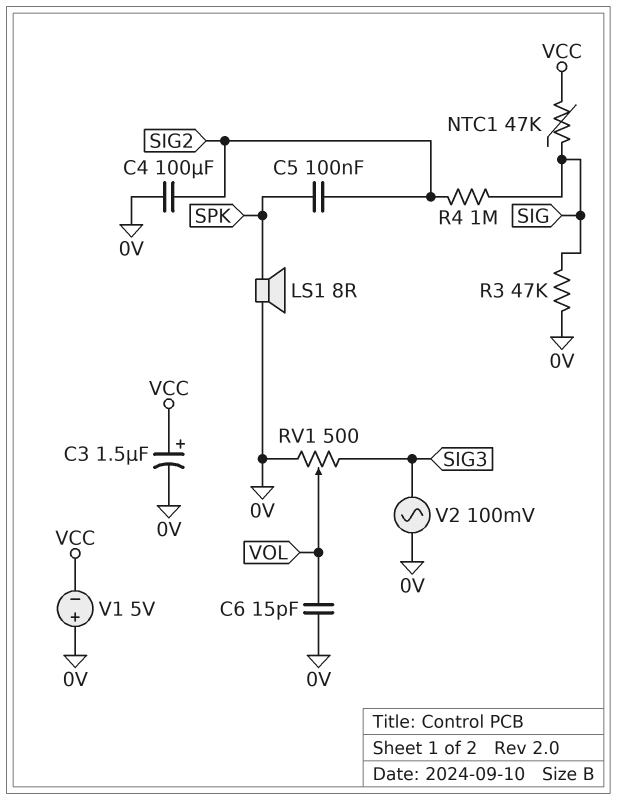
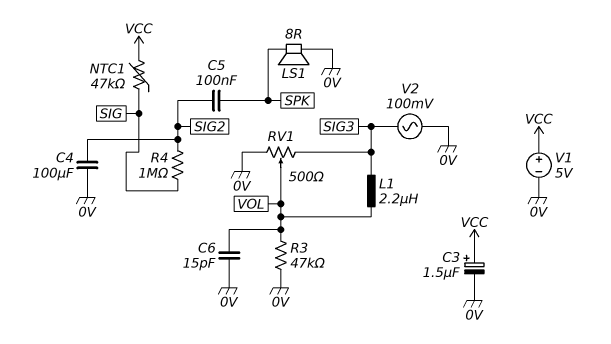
L1: none -> 2.2uH (SIG3, VOL)
R3: 47k (0V, SIG) -> 47k (0V, VOL)
V1: 5V (plus 0V, minus VCC) -> 5V (plus VCC, minus 0V)

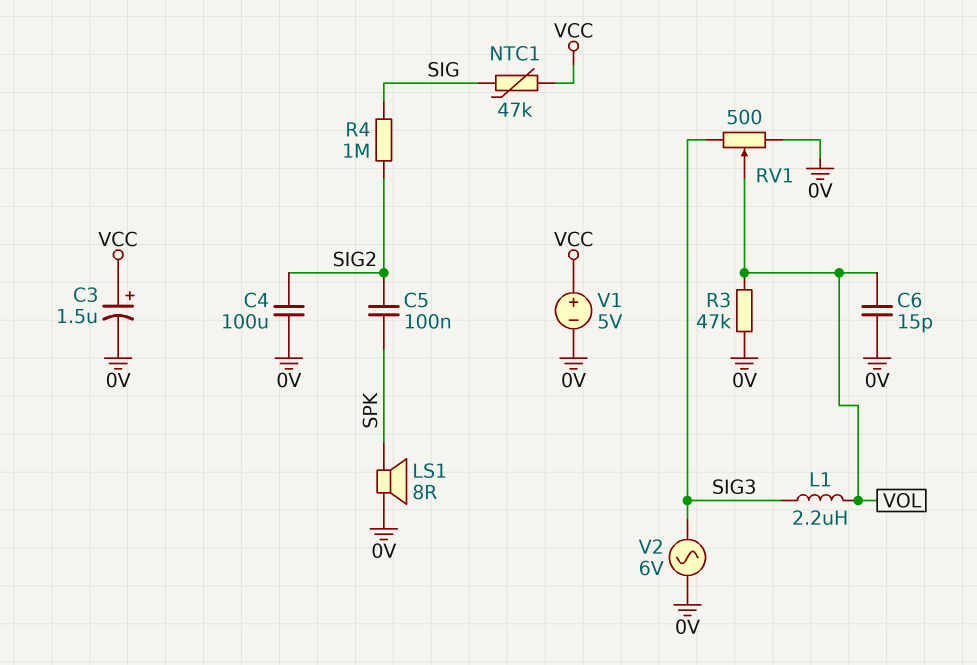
V2: AC 100mV (0V, SIG3) -> AC 6V (0V, SIG3)

